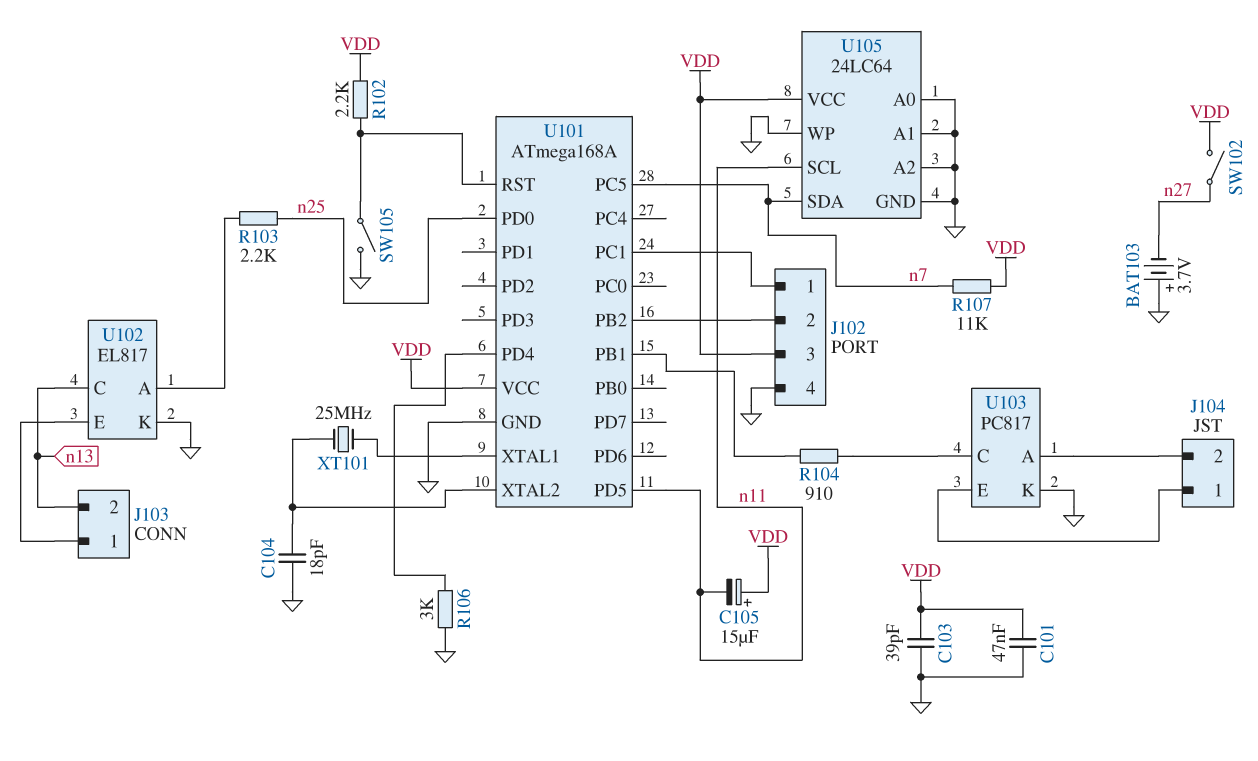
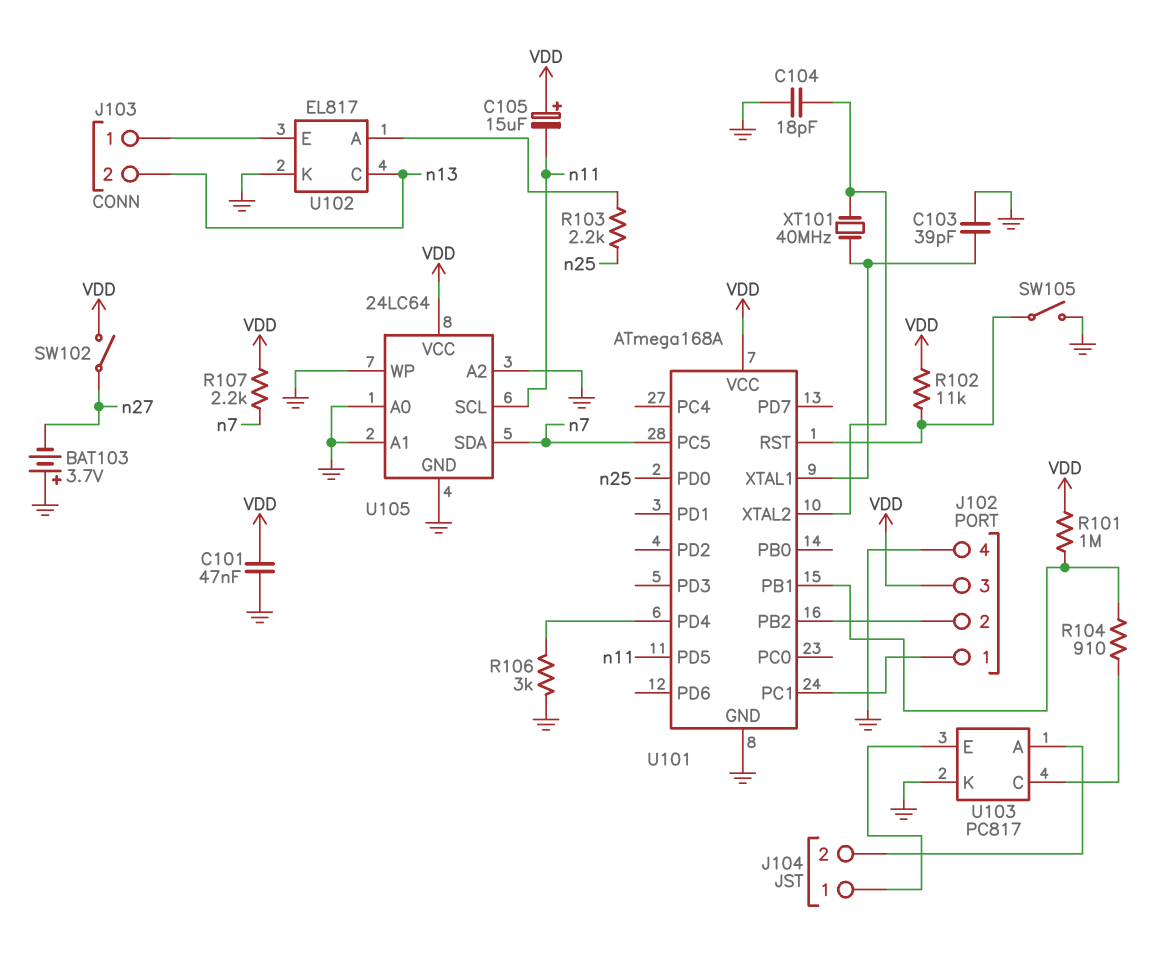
C103: 39pF (GND, VDD) -> 39pF (GND, U101/XTAL1)
R101: none -> 1M (U101/PB1, VDD)
R102: 2.2k (U101/RST, VDD) -> 11k (U101/RST, VDD)
R107: 11k (VDD, n7) -> 2.2k (VDD, n7)
XT101: 25MHz (U101/XTAL1, U101/XTAL2) -> 40MHz (U101/XTAL1, U101/XTAL2)

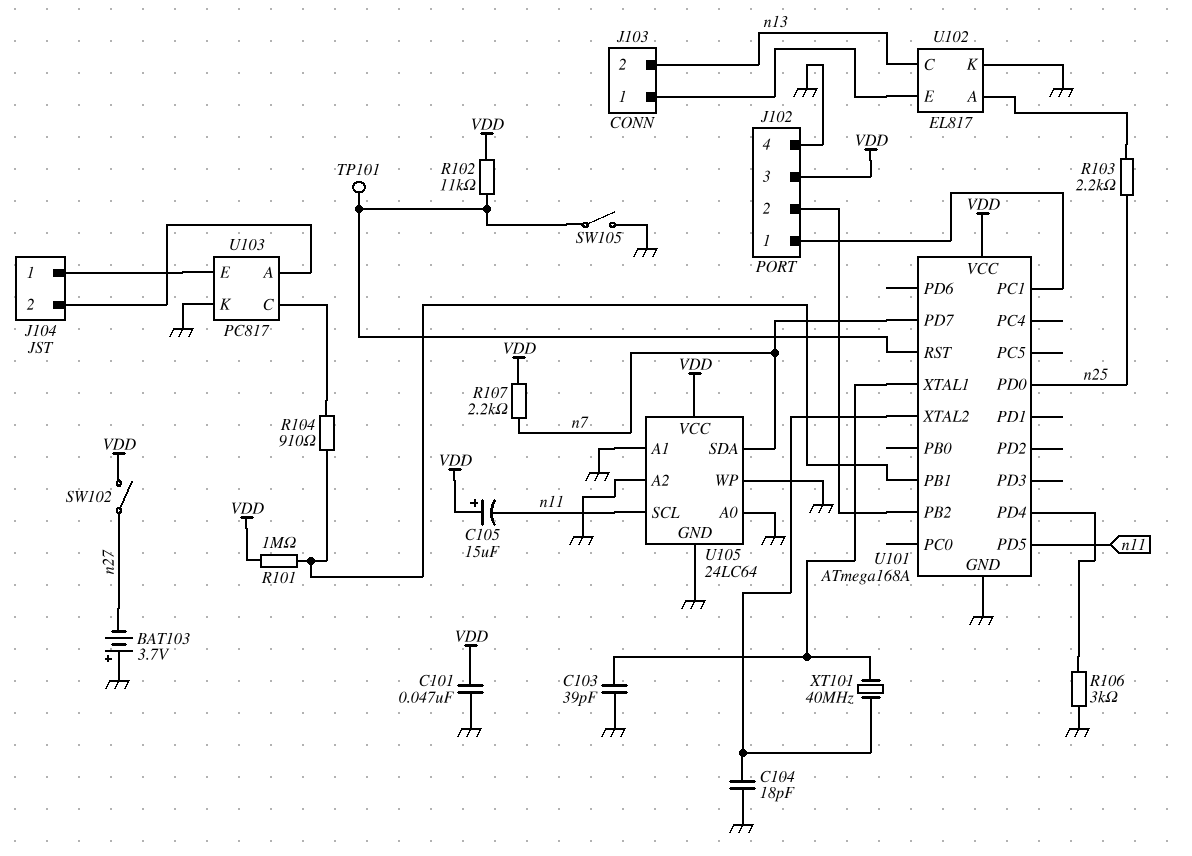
TP101: none -> test point (U101/RST)
U101 pin PC5: n7 -> none
U101 pin PD7: none -> n7

